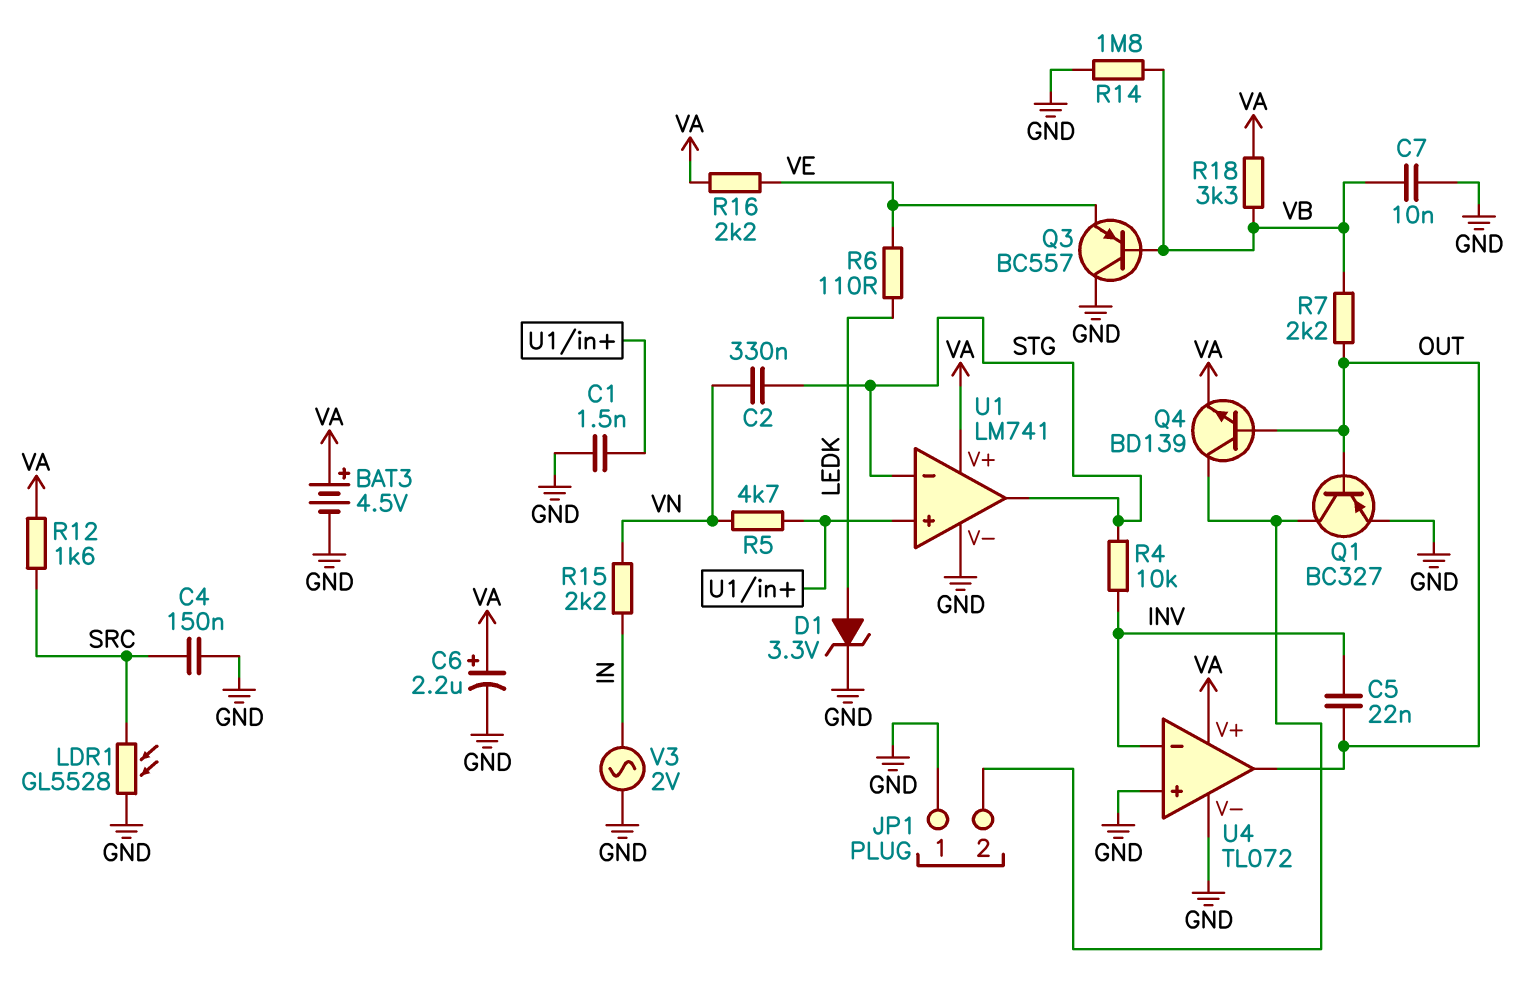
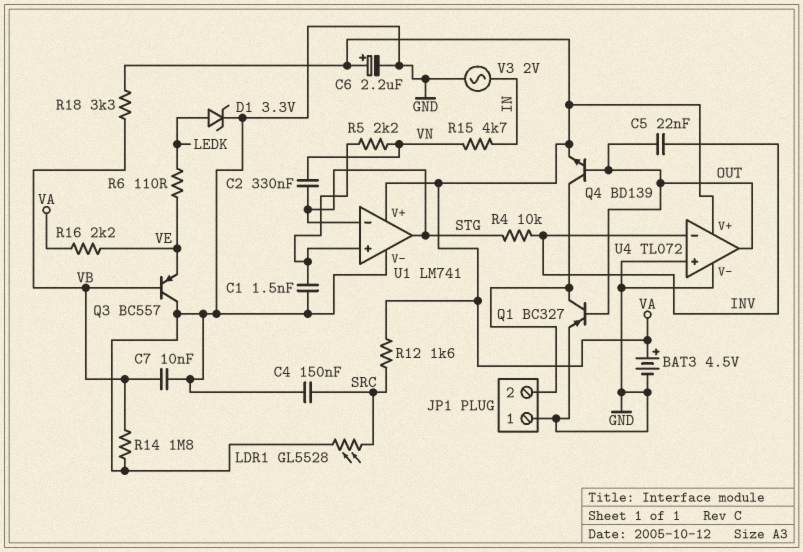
R5: 4.7k (U1/in+, VN) -> 2.2k (U1/in+, VN)
R7: 2.2k (OUT, VB) -> none
R15: 2.2k (IN, VN) -> 4.7k (IN, VN)

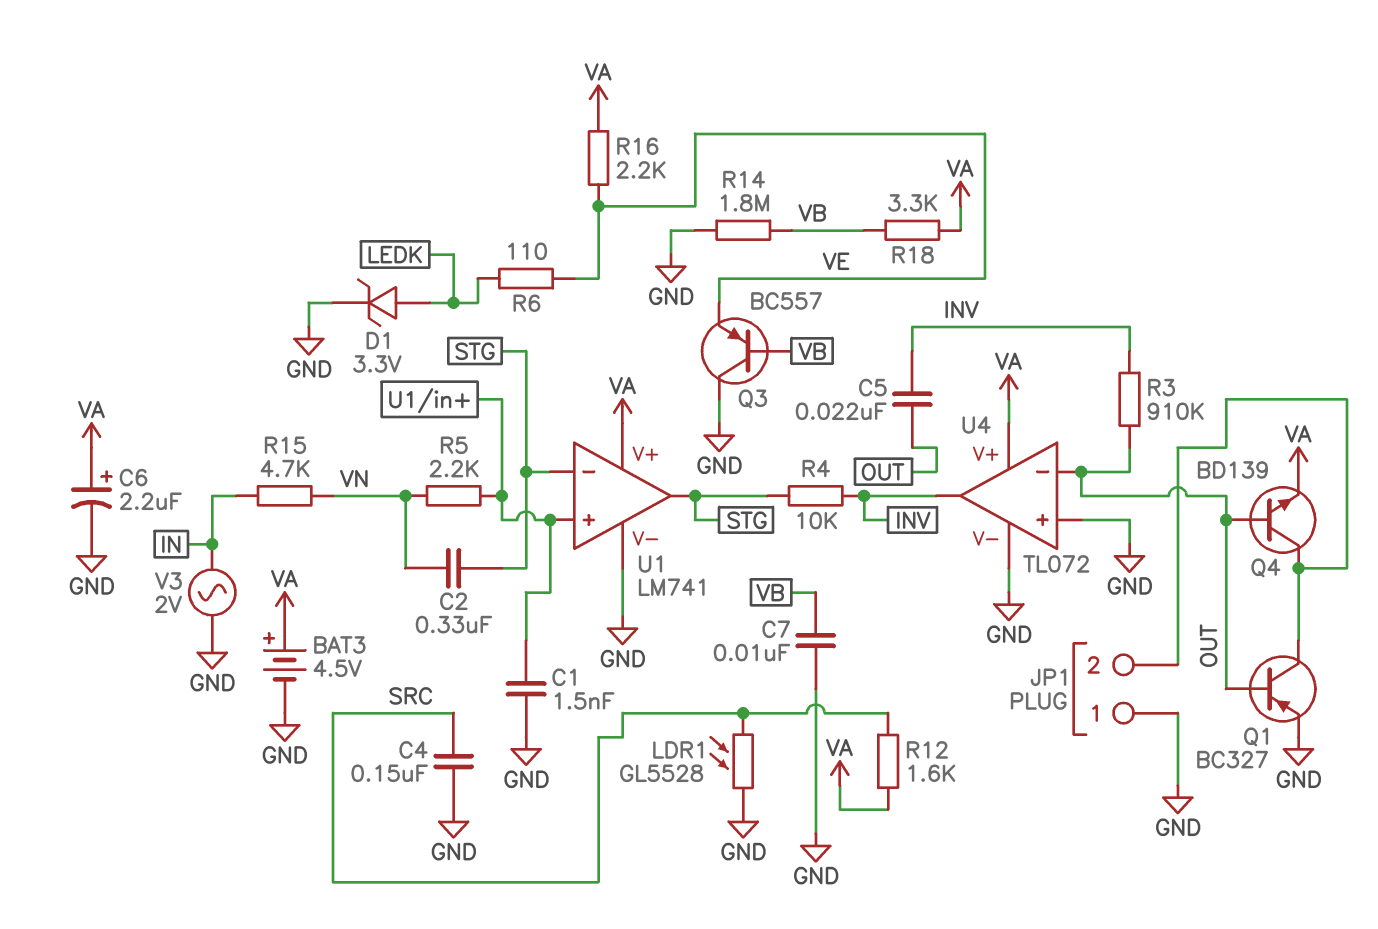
R3: none -> 910k (INV, OUT)
U4 pin in-: INV -> OUT
U4 pin out: OUT -> INV

